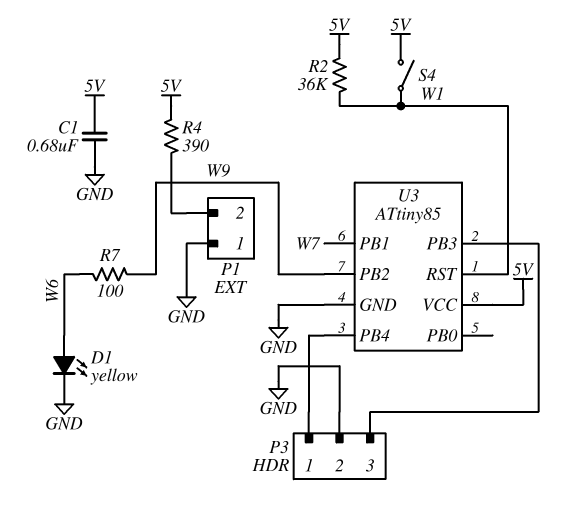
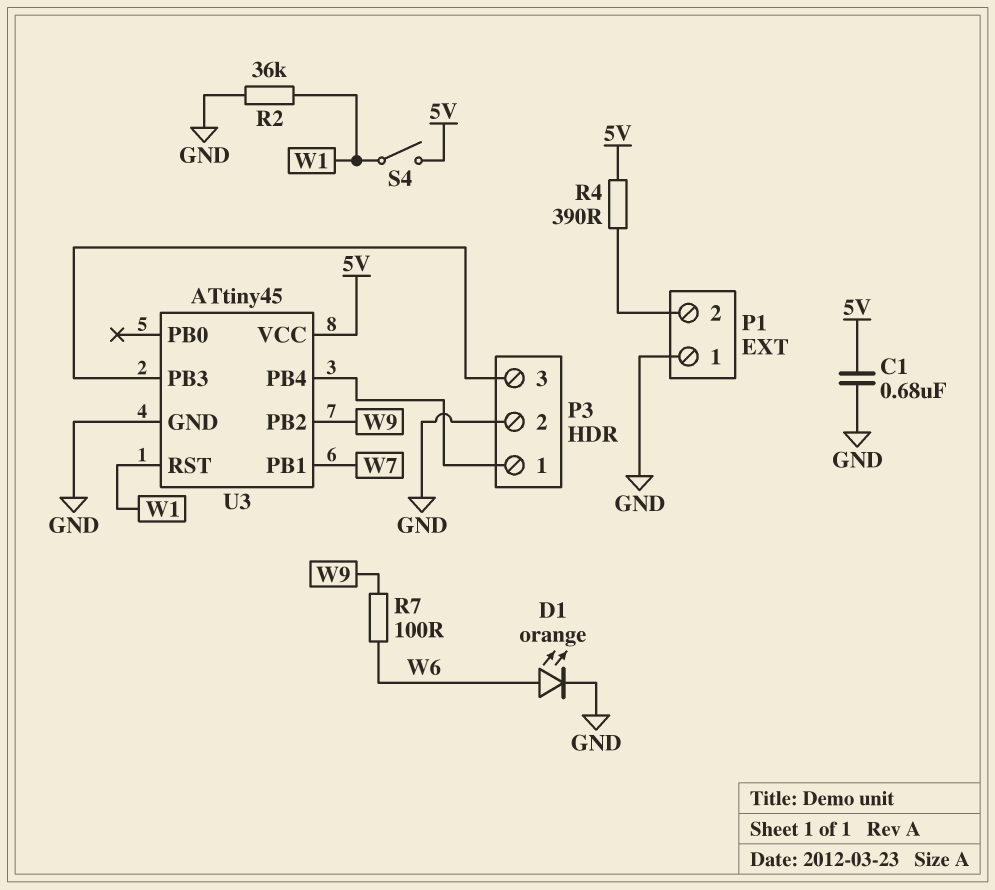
D1: LED yellow (A W6, K GND) -> LED orange (A W6, K GND)
R2: 36k (5V, W1) -> 36k (GND, W1)
U3: ATtiny85 -> ATtiny45

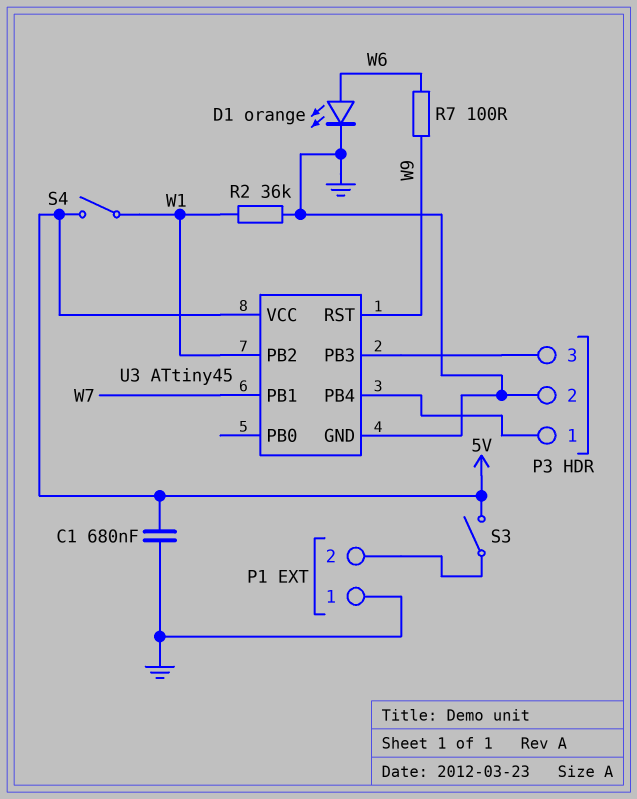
R4: 390 (5V, P1/2) -> none
S3: none -> switch (5V, P1/2)
U3 pin PB2: W9 -> W1
U3 pin RST: W1 -> W9

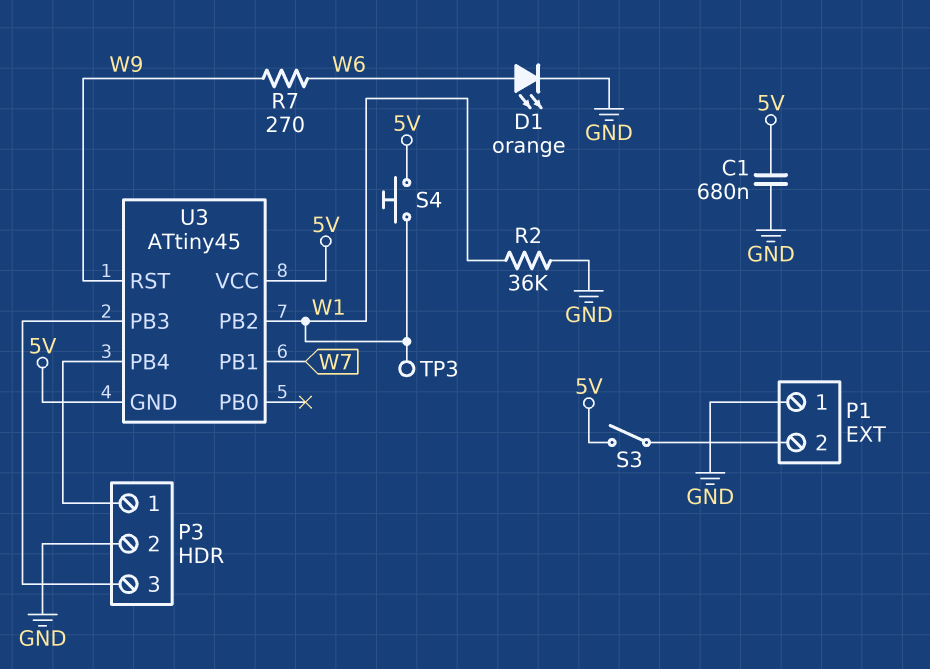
R7: 100 (W6, W9) -> 270 (W6, W9)
S4: switch (5V, W1) -> button (5V, W1)
TP3: none -> test point (W1)
U3 pin GND: GND -> 5V

